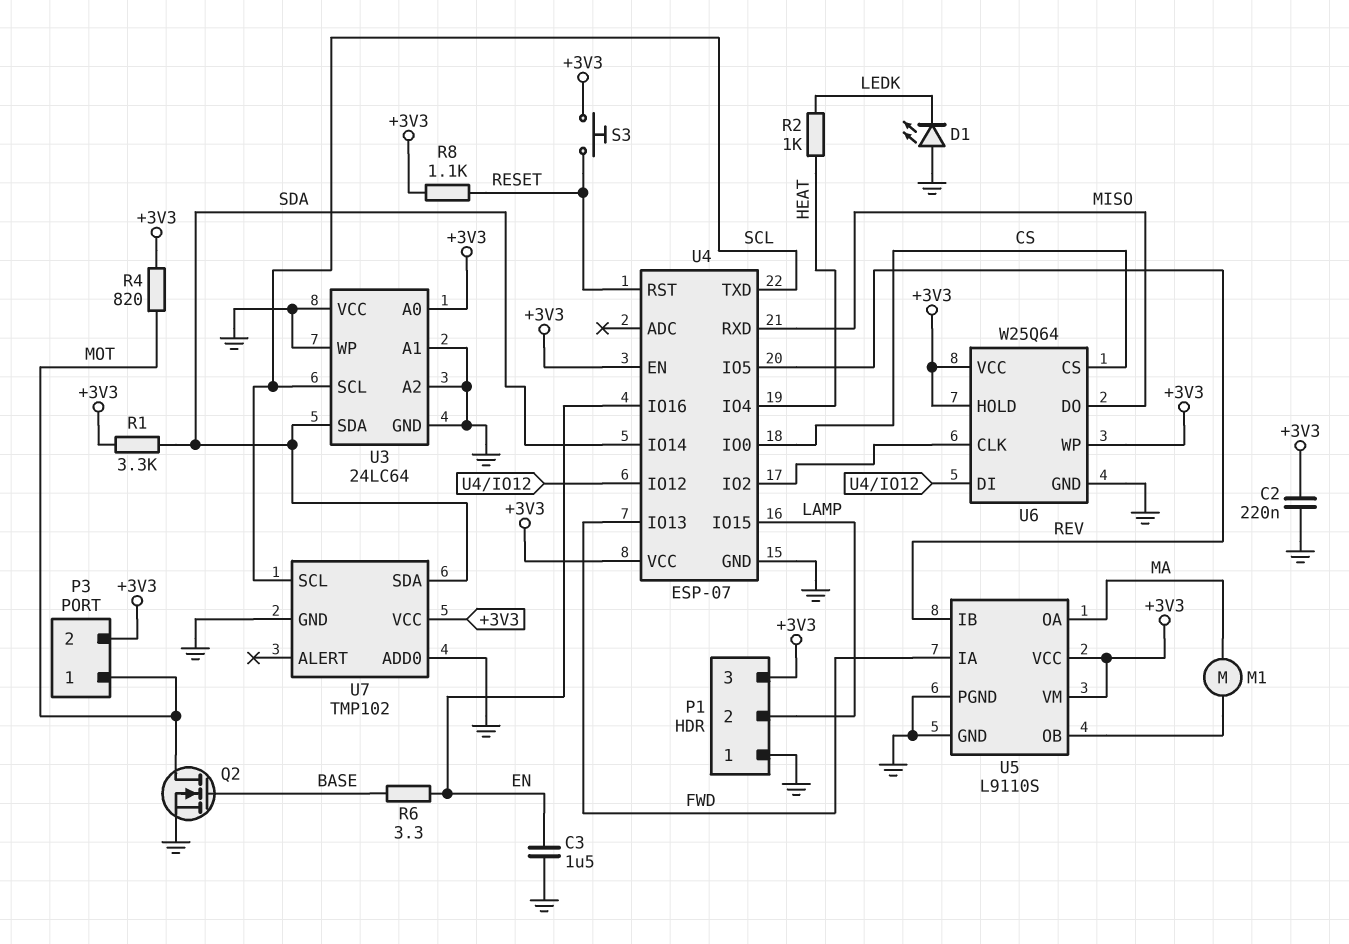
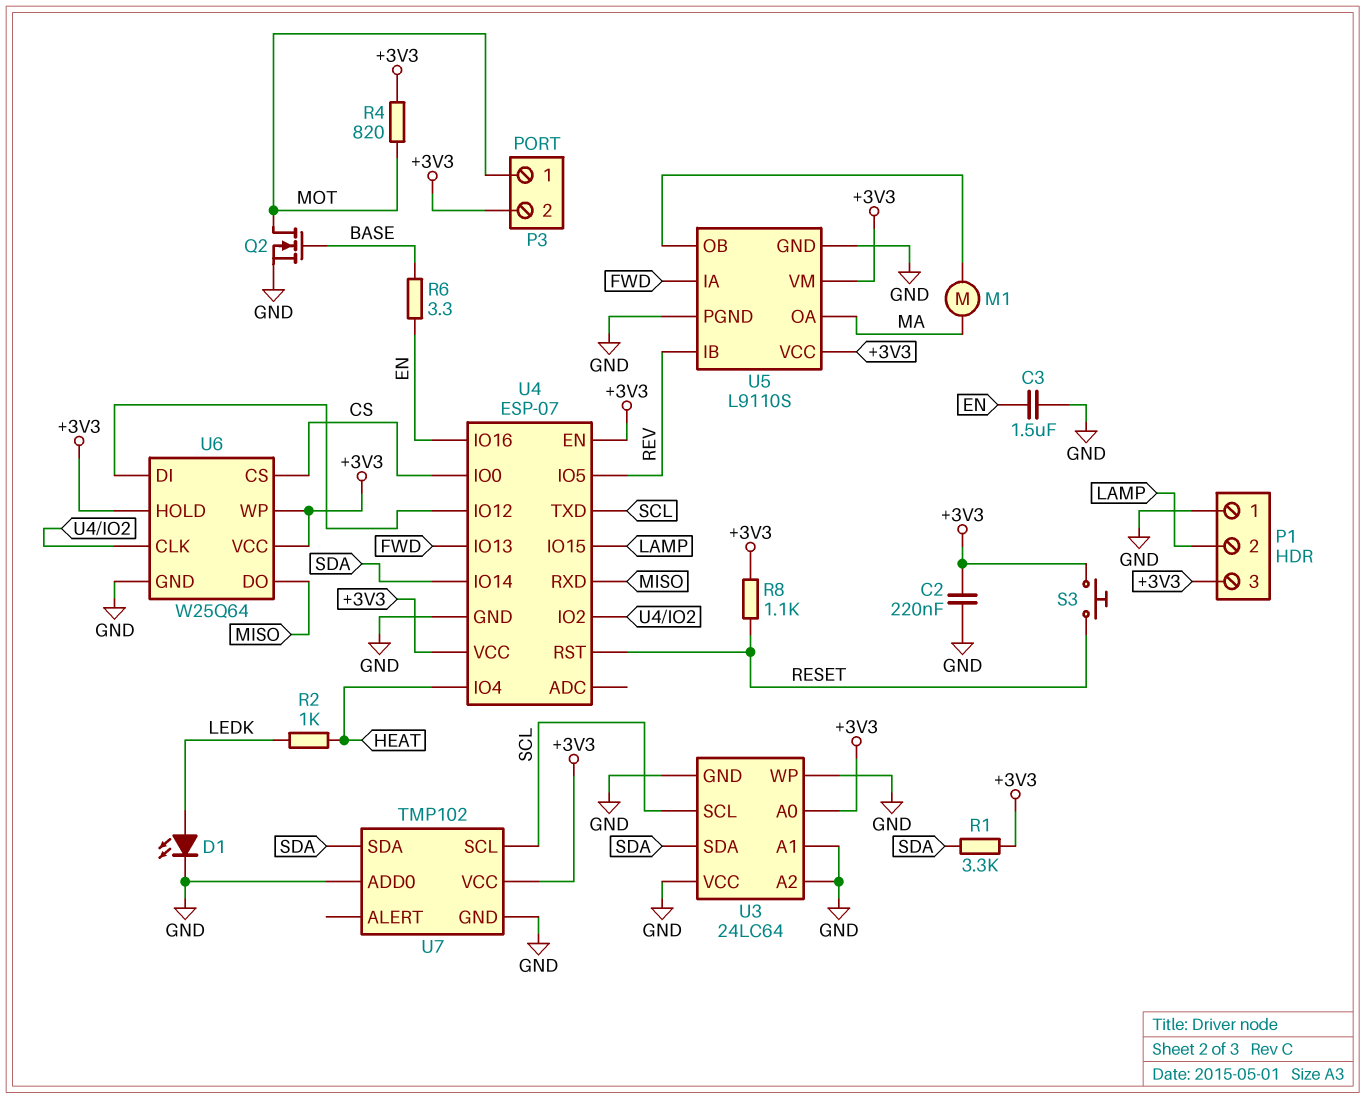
D1: LED (A GND, K LEDK) -> LED (A LEDK, K GND)

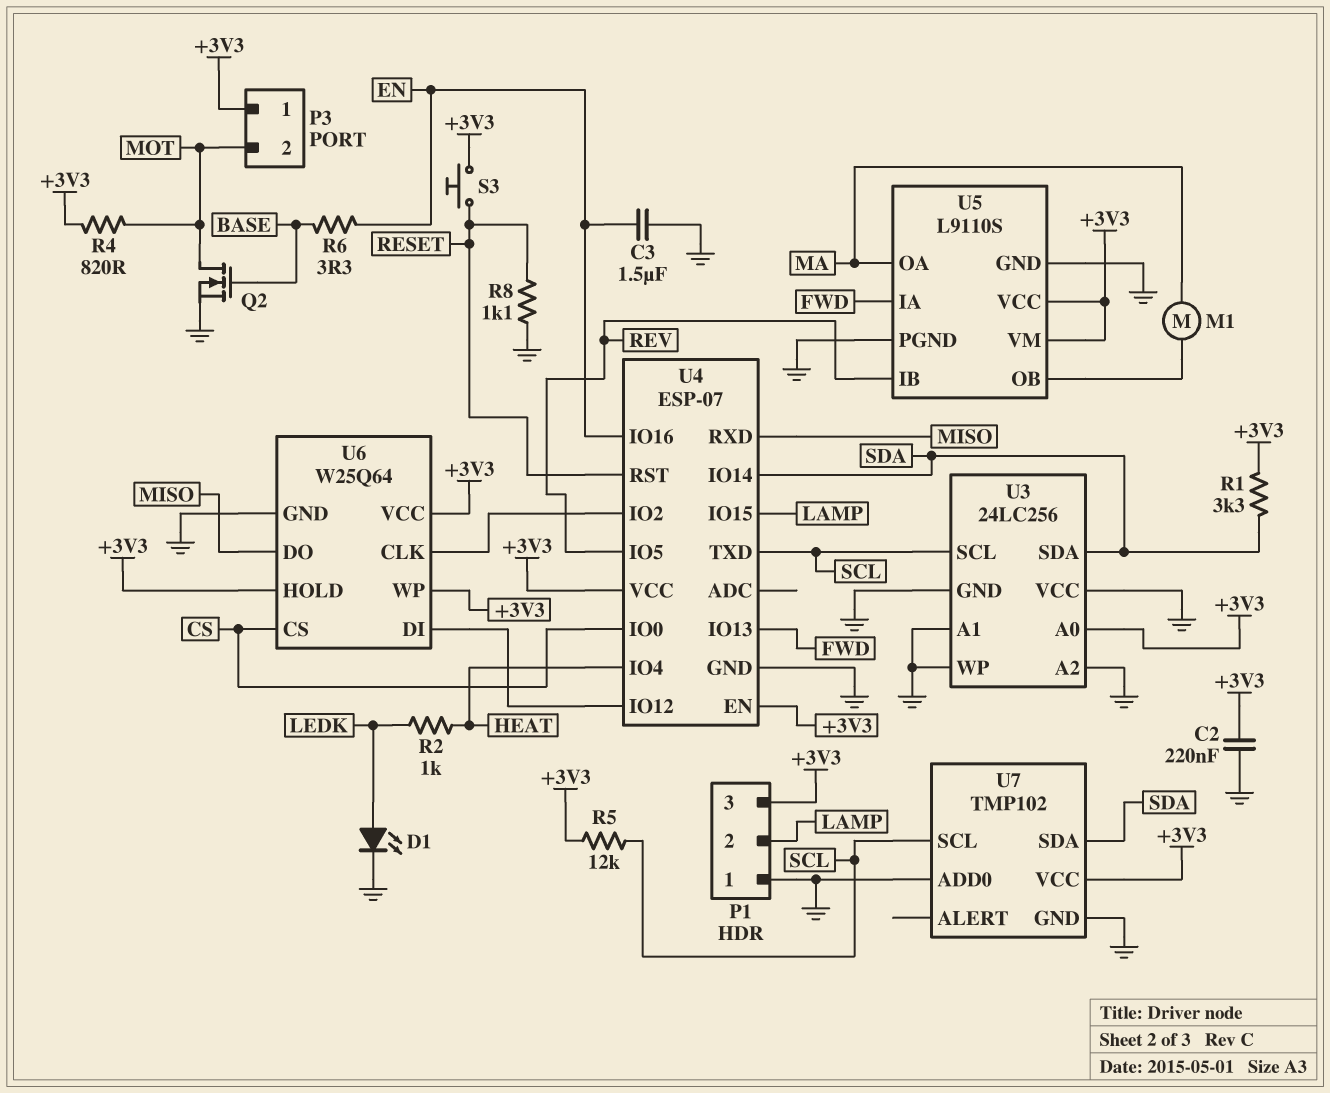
P3 pin 1: MOT -> +3V3
P3 pin 2: +3V3 -> MOT
R5: none -> 12k (+3V3, SCL)
R8: 1.1k (+3V3, RESET) -> 1.1k (GND, RESET)
U3: 24LC64 -> 24LC256

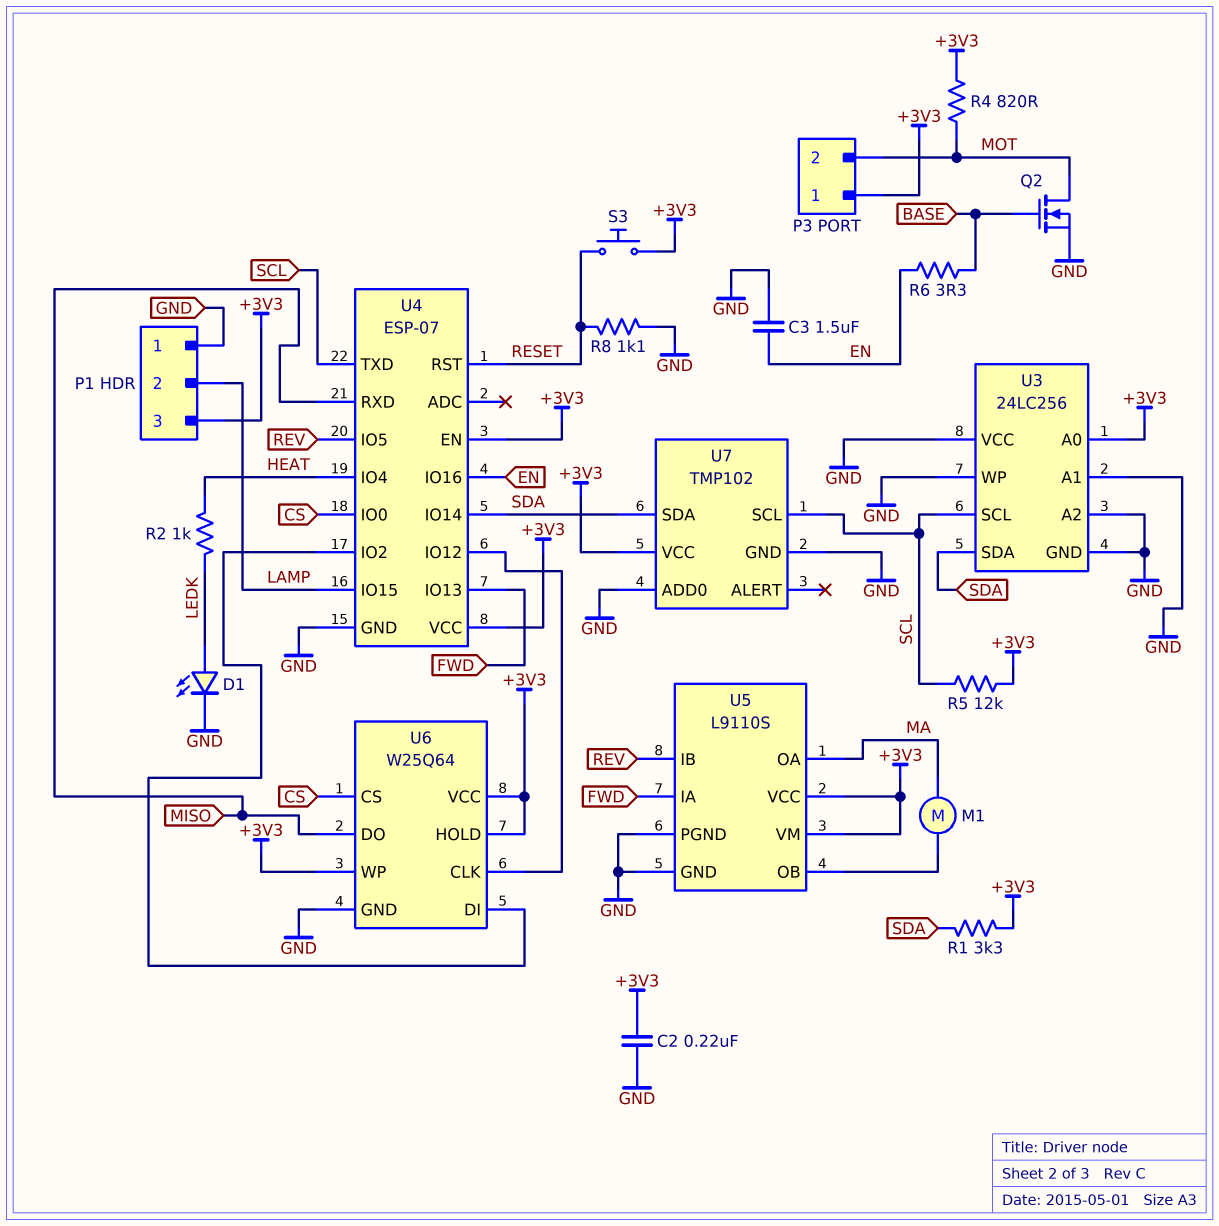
U6 pin CLK: U4/IO2 -> U4/IO12
U6 pin DI: U4/IO12 -> U4/IO2

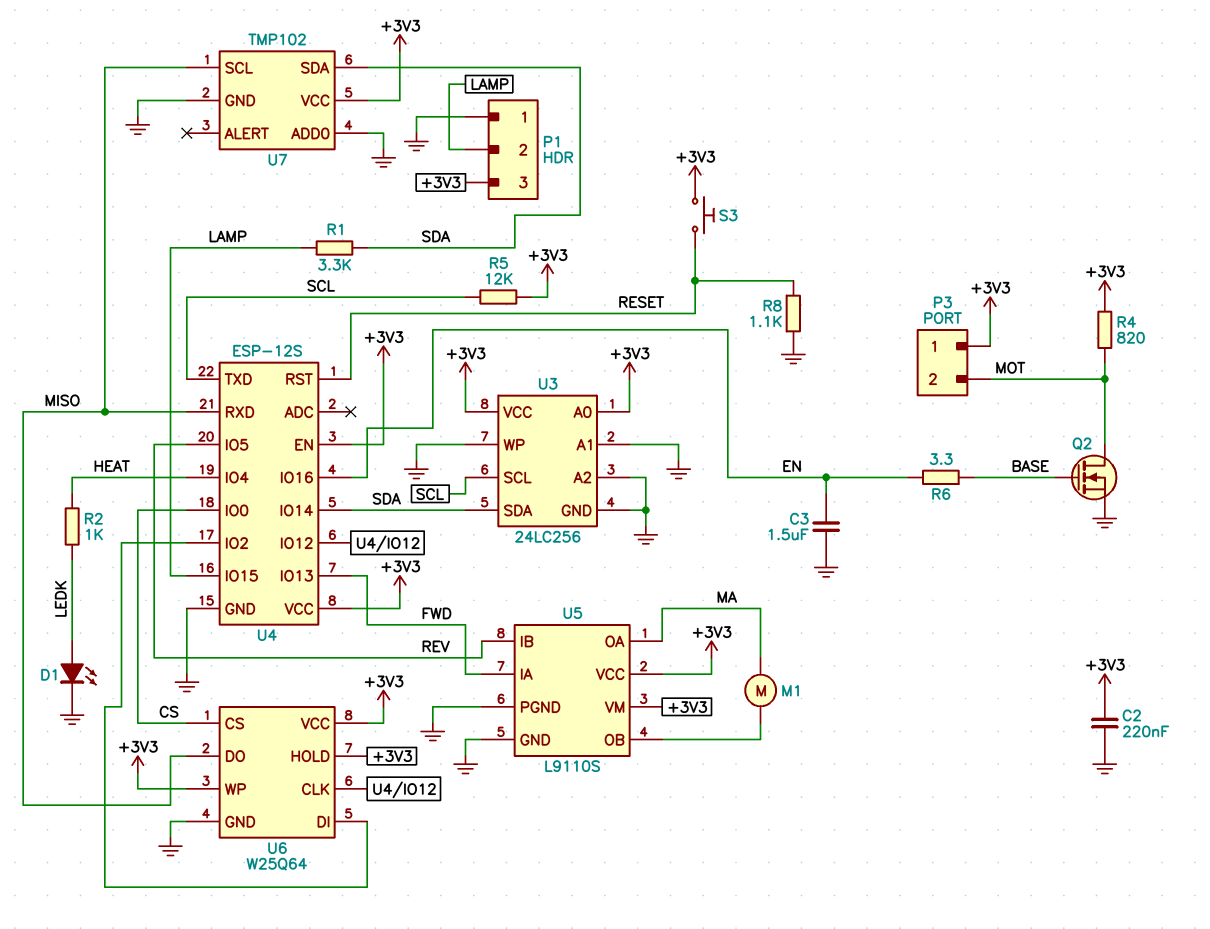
R1: 3.3k (+3V3, SDA) -> 3.3k (LAMP, SDA)
U3 pin VCC: GND -> +3V3
U4: ESP-07 -> ESP-12S
U7 pin SCL: SCL -> MISO

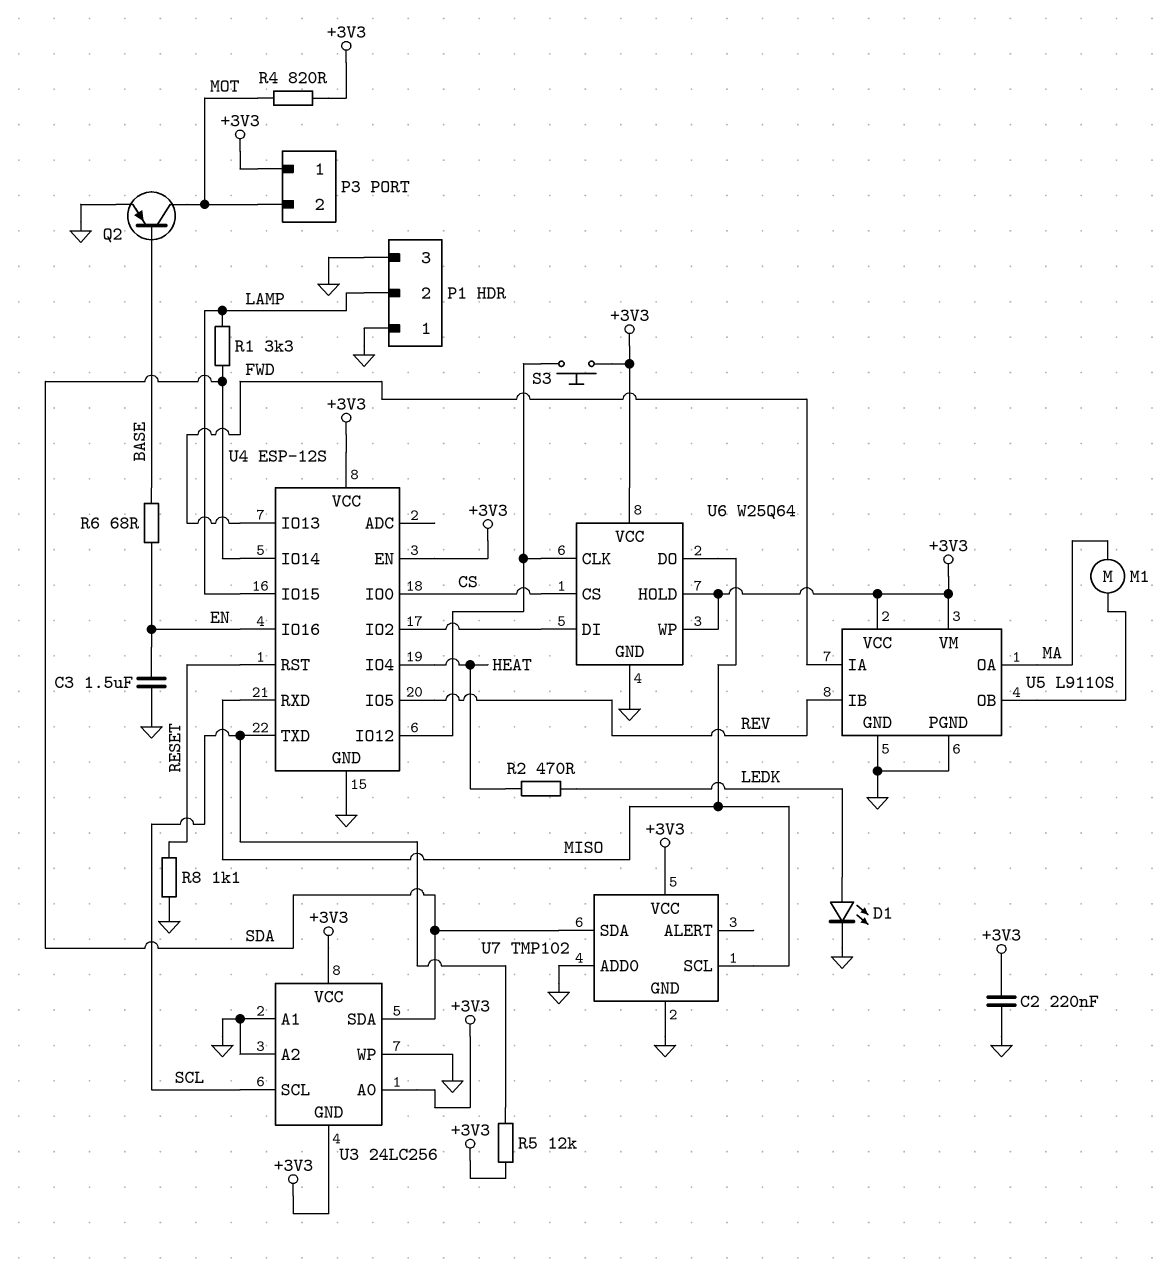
P1 pin 3: +3V3 -> GND
Q2: NMOS (G BASE, D MOT, S GND) -> PNP (B BASE, C MOT, E GND)
R2: 1k (HEAT, LEDK) -> 470 (HEAT, LEDK)
R6: 3.3 (BASE, EN) -> 68 (BASE, EN)
S3: button (+3V3, RESET) -> button (+3V3, U4/IO12)
U3 pin GND: GND -> +3V3

